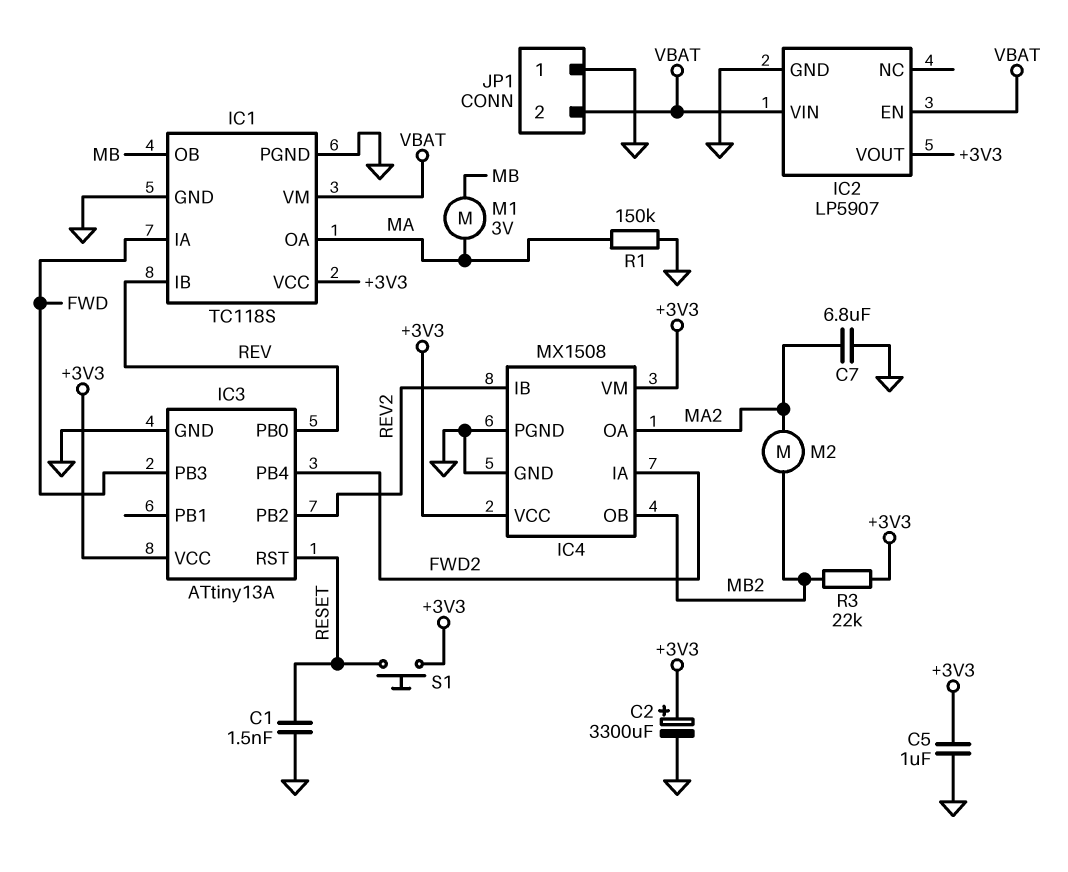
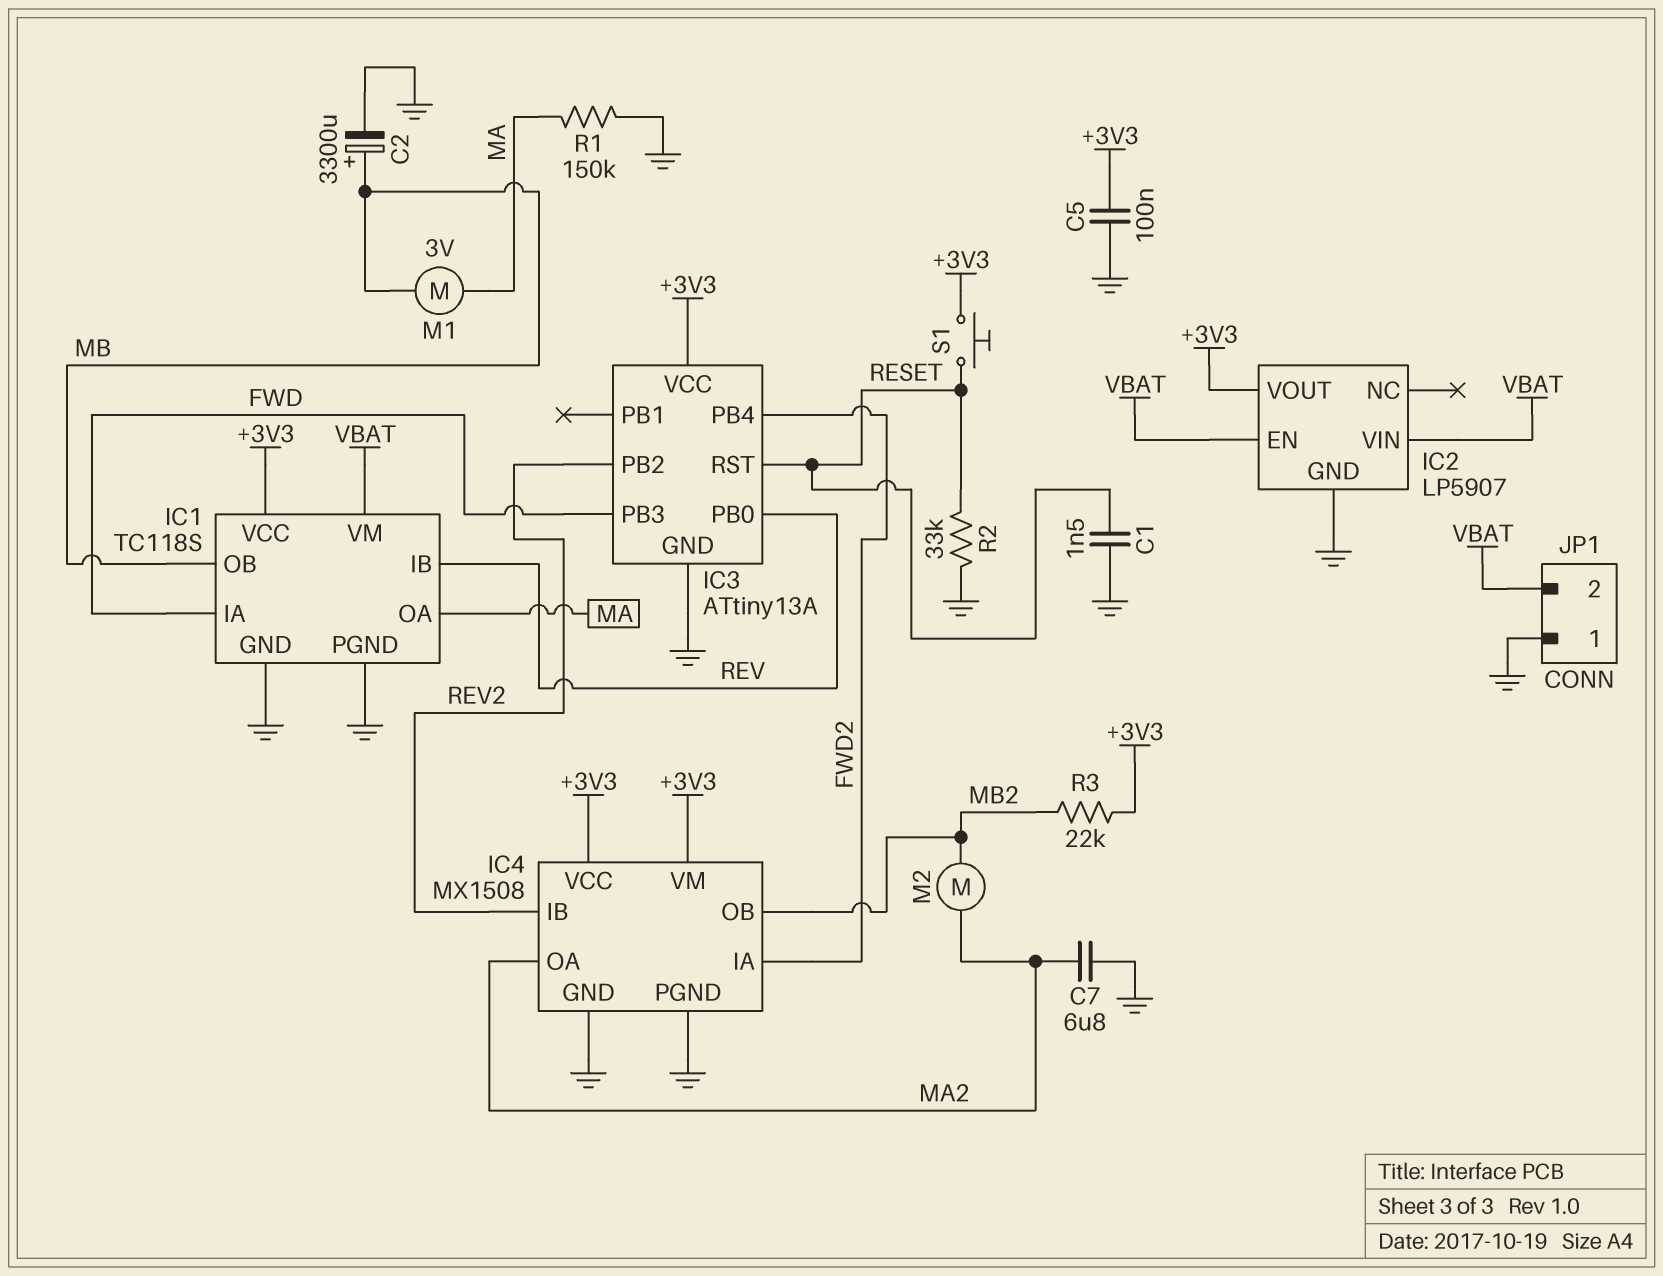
C2: 3300uF (plus +3V3, minus GND) -> 3300uF (plus MB, minus GND)
C5: 1uF (+3V3, GND) -> 100nF (+3V3, GND)
R2: none -> 33k (GND, RESET)

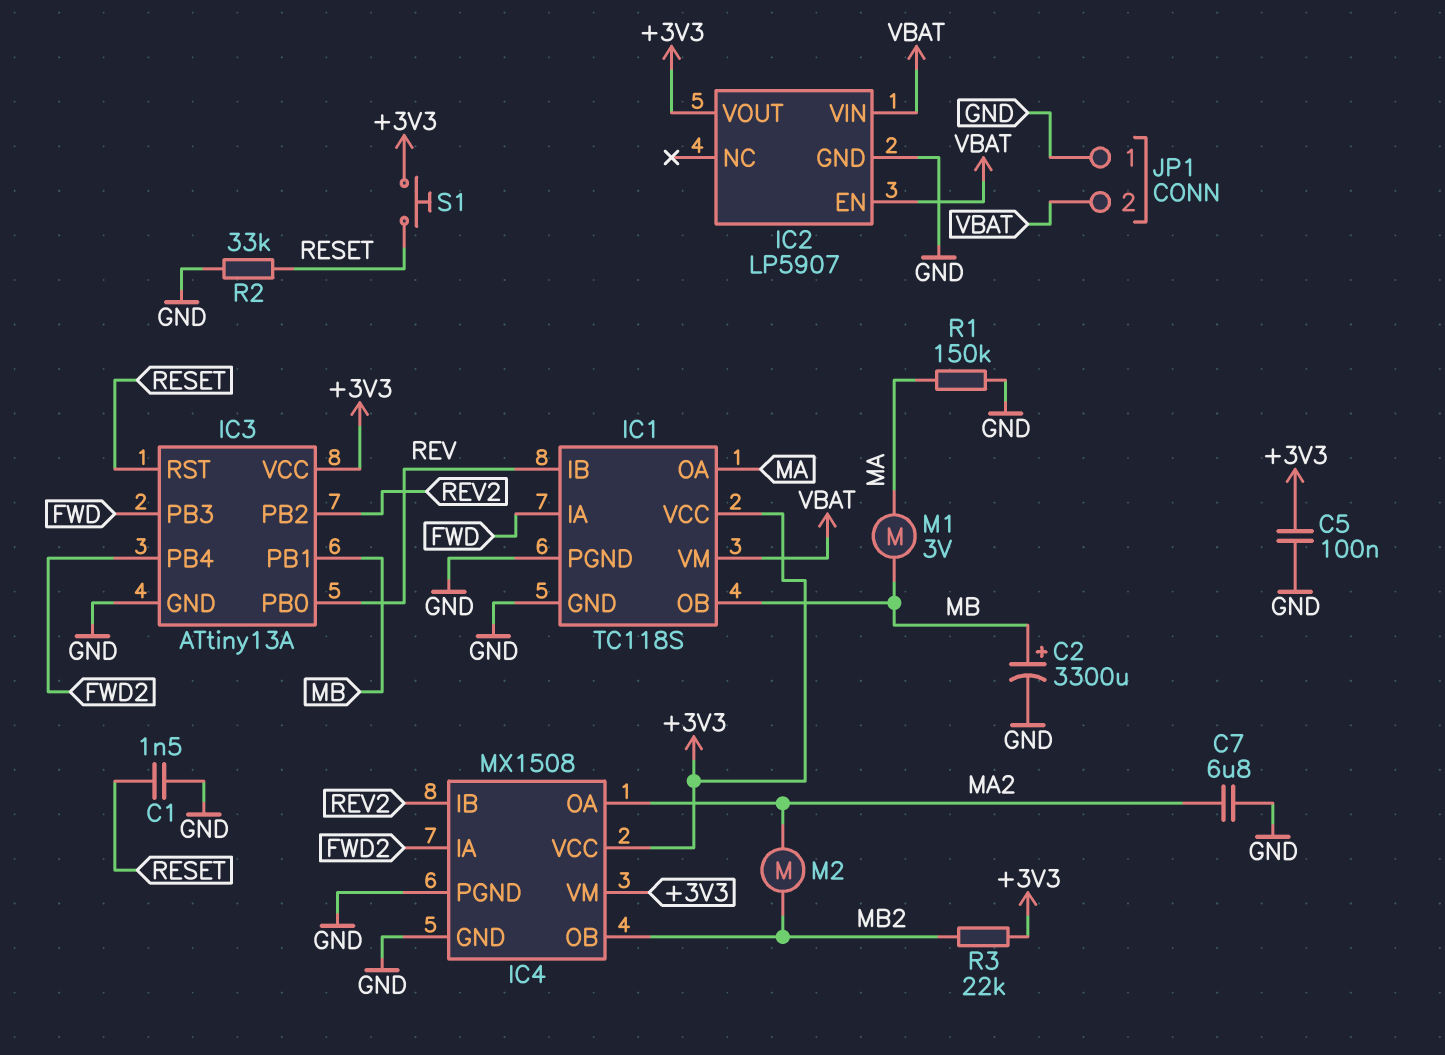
IC3 pin PB1: none -> MB

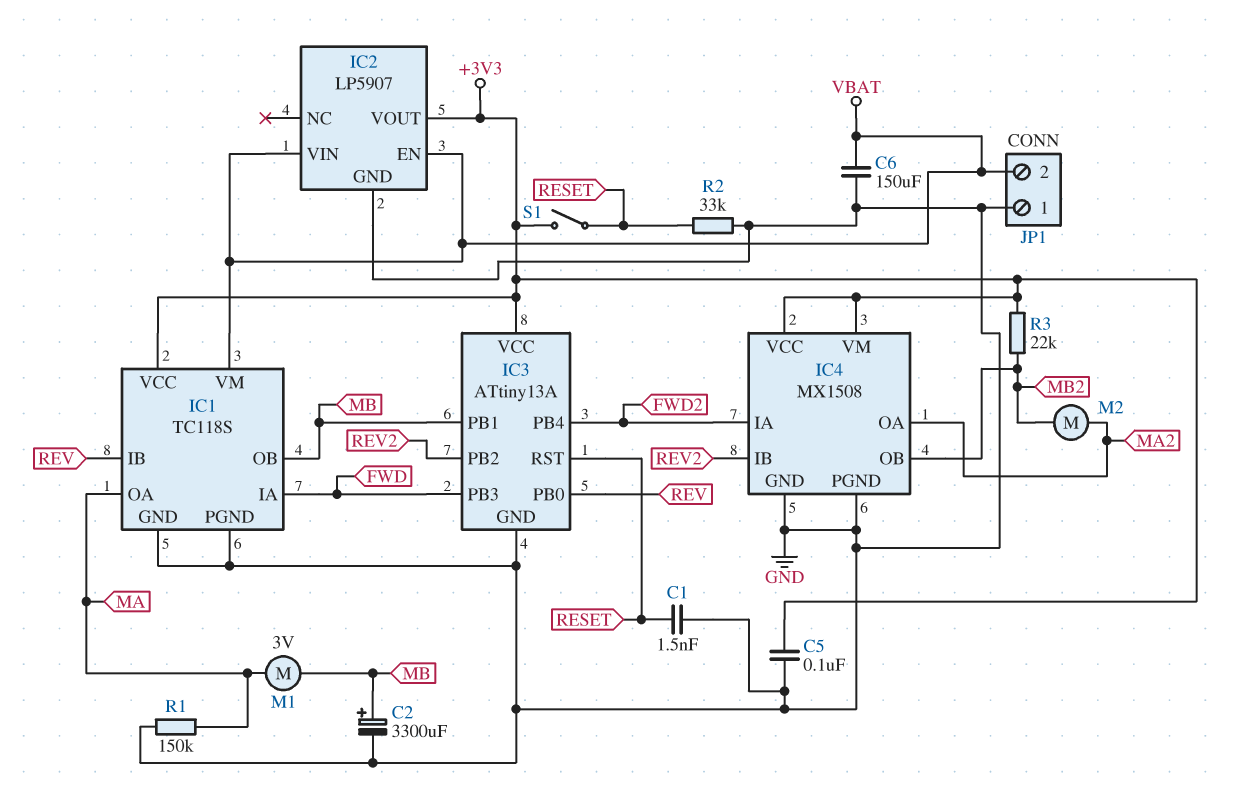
C6: none -> 150uF (GND, VBAT)
C7: 6.8uF (GND, MA2) -> none
S1: button (+3V3, RESET) -> switch (+3V3, RESET)

